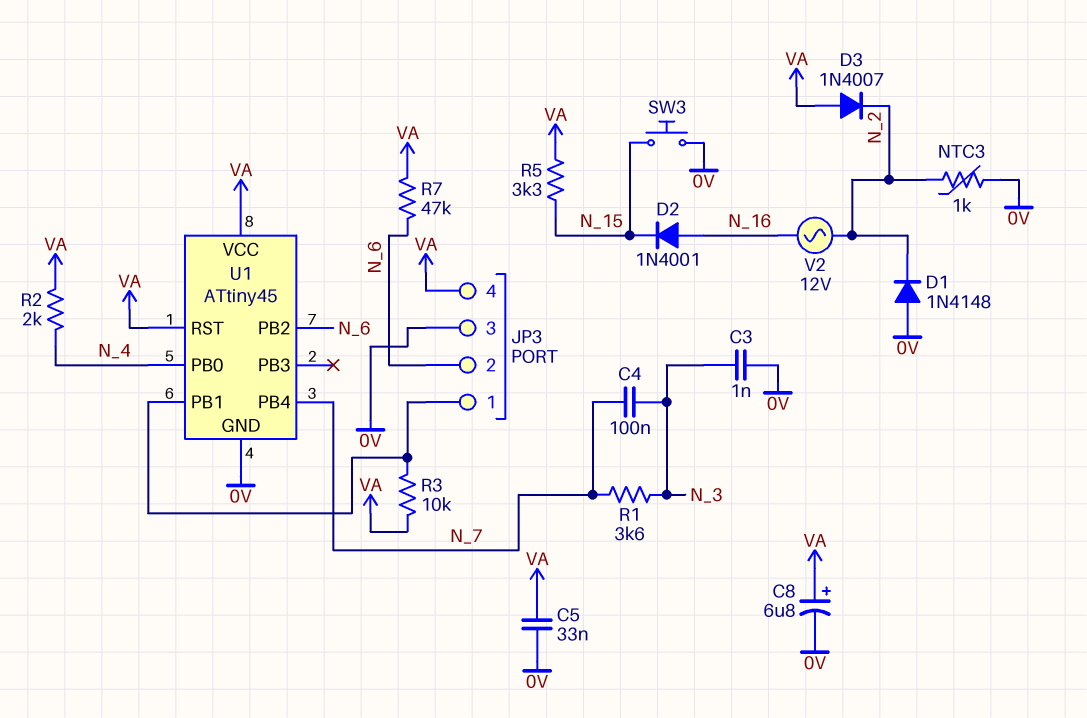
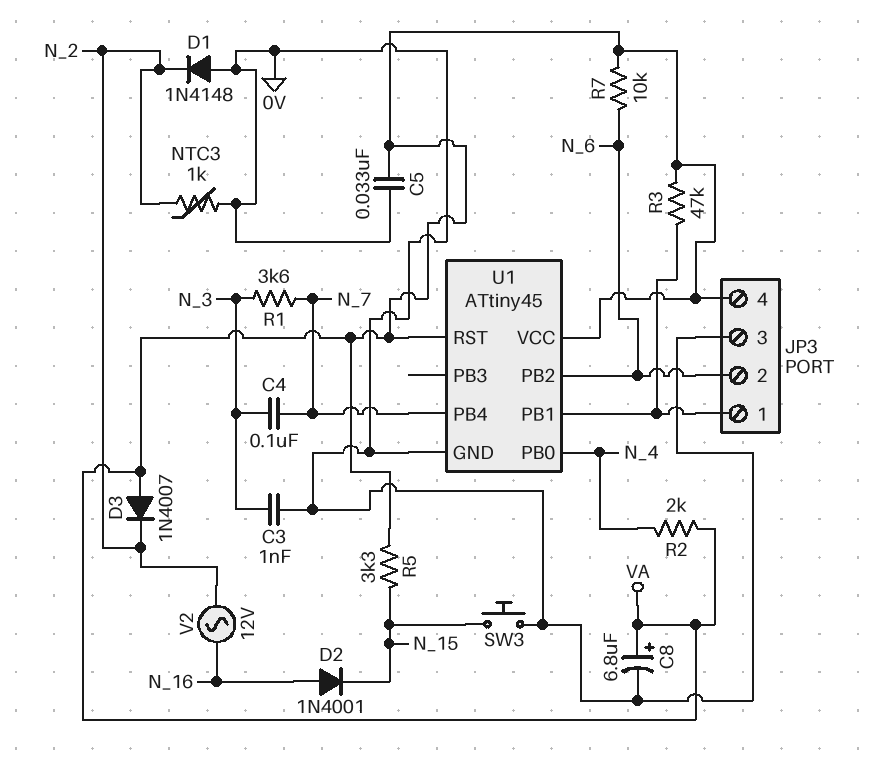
R3: 10k (JP3/1, VA) -> 47k (JP3/1, VA)
R7: 47k (N_6, VA) -> 10k (N_6, VA)

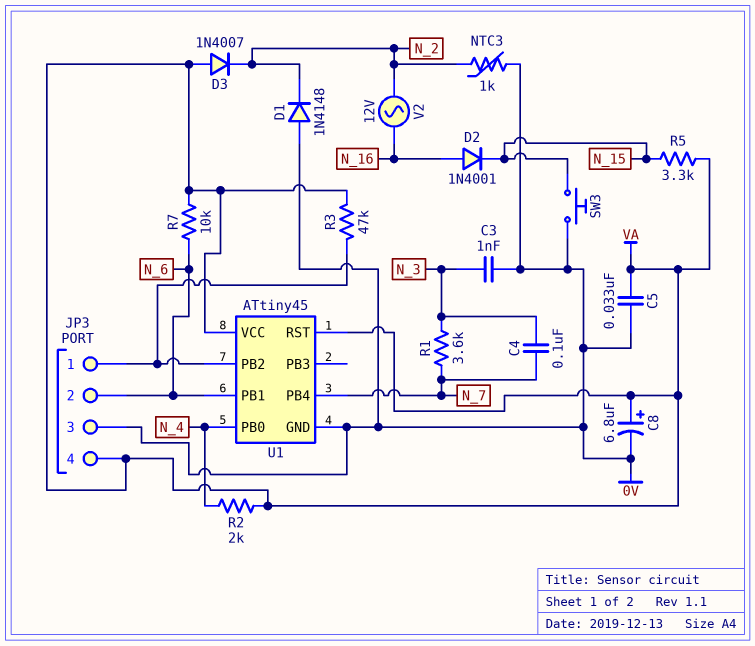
U1 pin PB1: JP3/1 -> N_6
U1 pin PB2: N_6 -> JP3/1

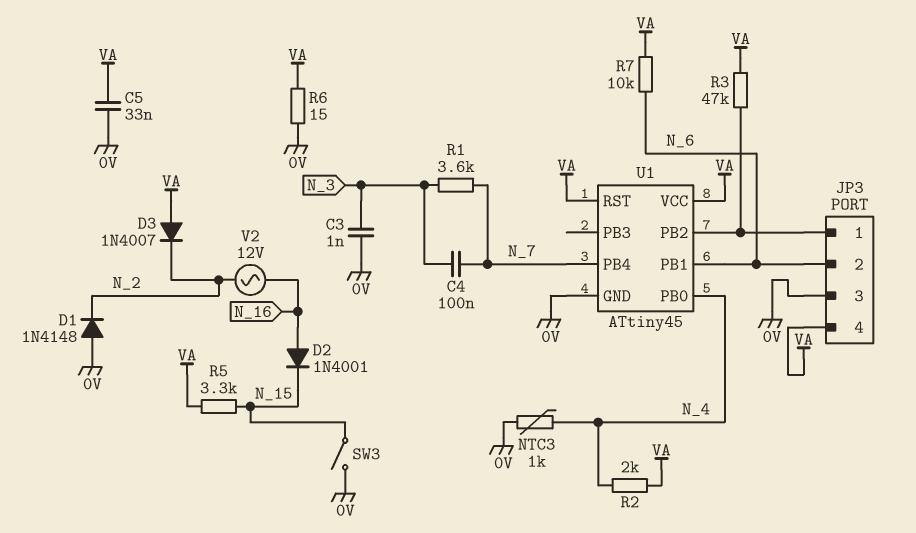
C8: 6.8uF (plus VA, minus 0V) -> none
NTC3: 1k (0V, N_2) -> 1k (0V, N_4)
R6: none -> 15 (0V, VA)
SW3: button (0V, N_15) -> switch (0V, N_15)

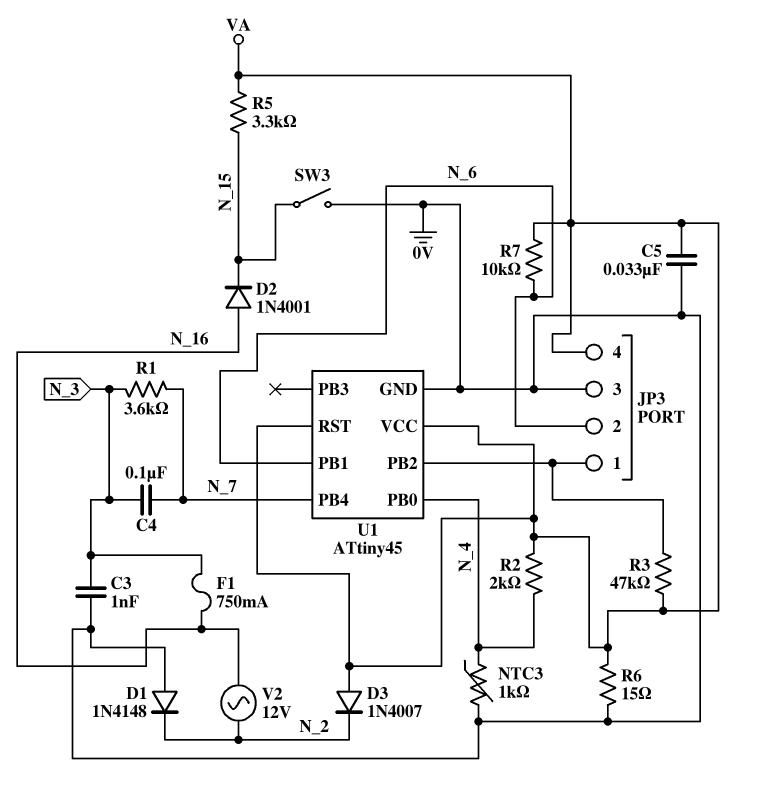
F1: none -> 750mA (N_3, N_16)

